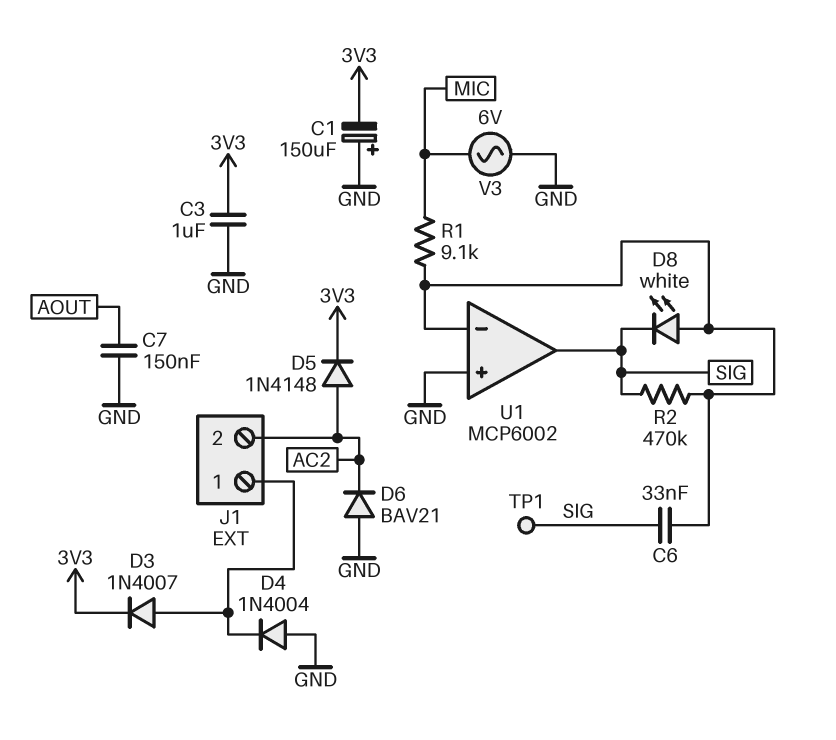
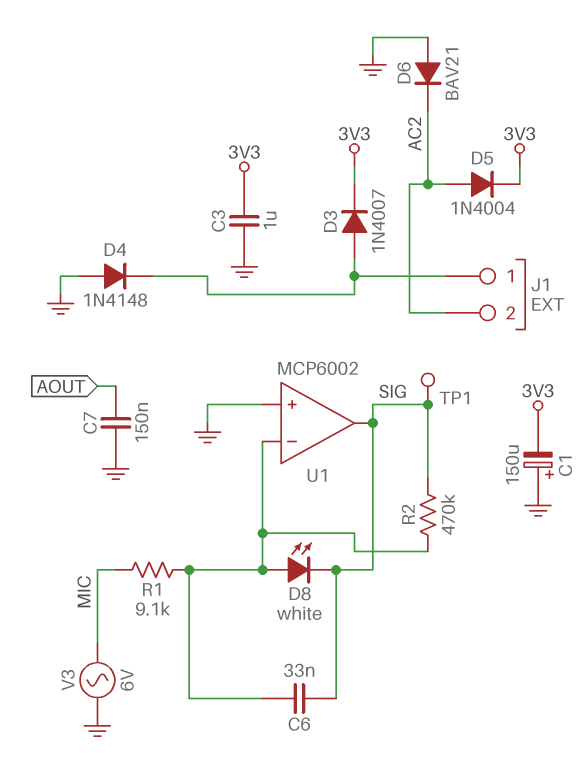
D4: diode 1N4004 (A GND, K J1/1) -> diode 1N4148 (A GND, K J1/1)
D5: diode 1N4148 (A AC2, K 3V3) -> diode 1N4004 (A AC2, K 3V3)

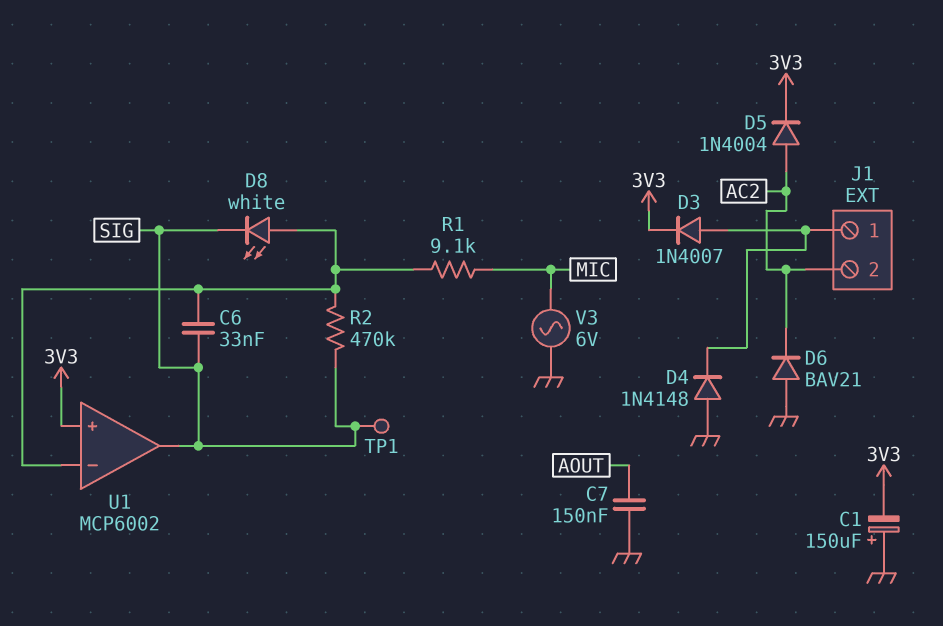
C3: 1uF (3V3, GND) -> none
U1 pin in+: GND -> 3V3

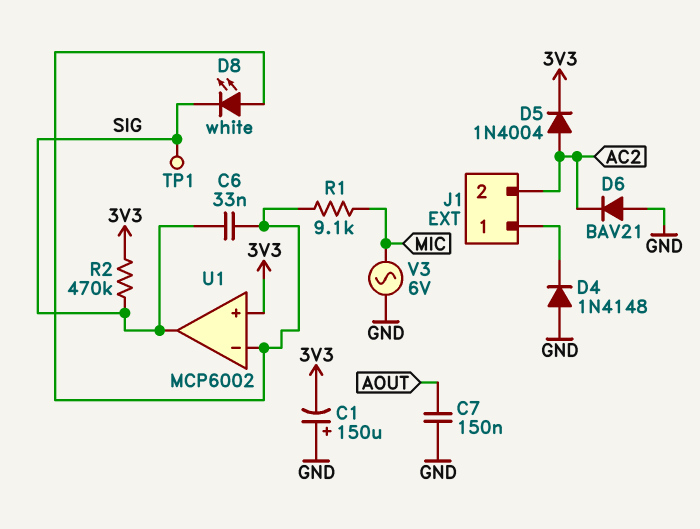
D3: diode 1N4007 (A J1/1, K 3V3) -> none
R2: 470k (SIG, U1/in-) -> 470k (3V3, SIG)

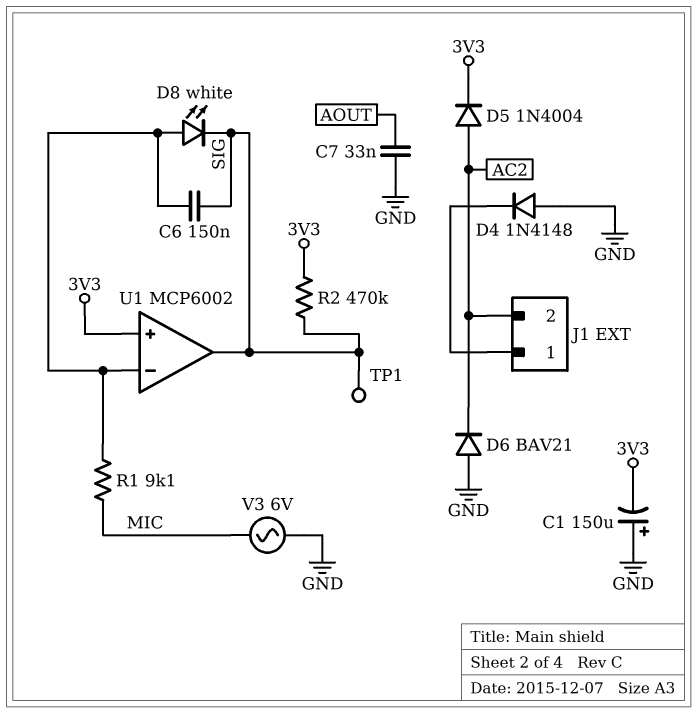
C6: 33nF (SIG, U1/in-) -> 150nF (SIG, U1/in-)
C7: 150nF (AOUT, GND) -> 33nF (AOUT, GND)

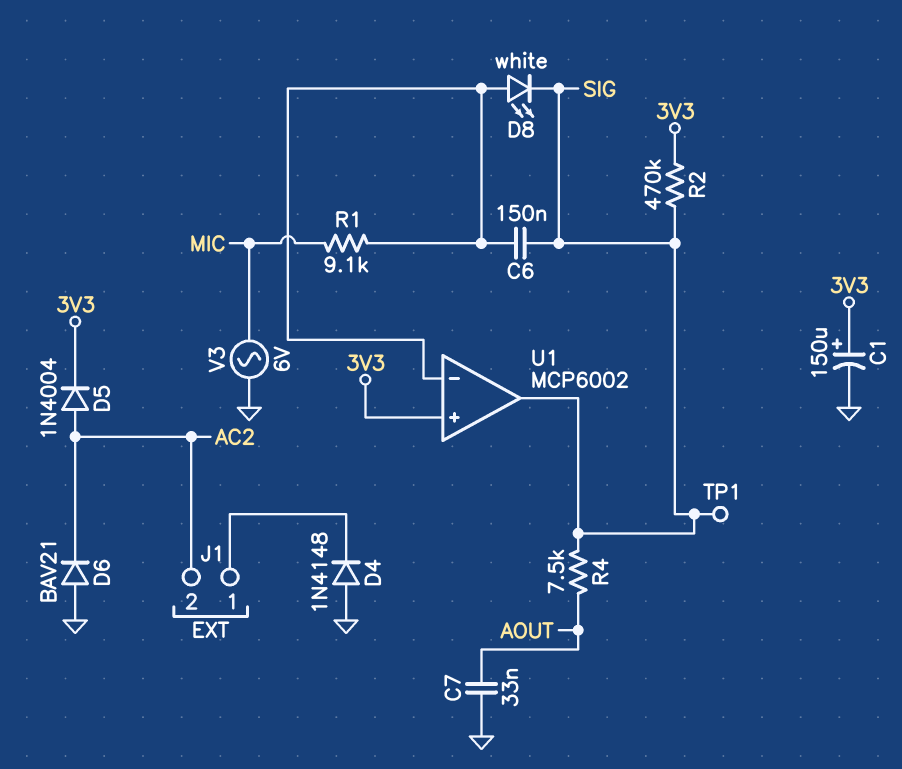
C1: 150uF (plus GND, minus 3V3) -> 150uF (plus 3V3, minus GND)
R4: none -> 7.5k (AOUT, SIG)

